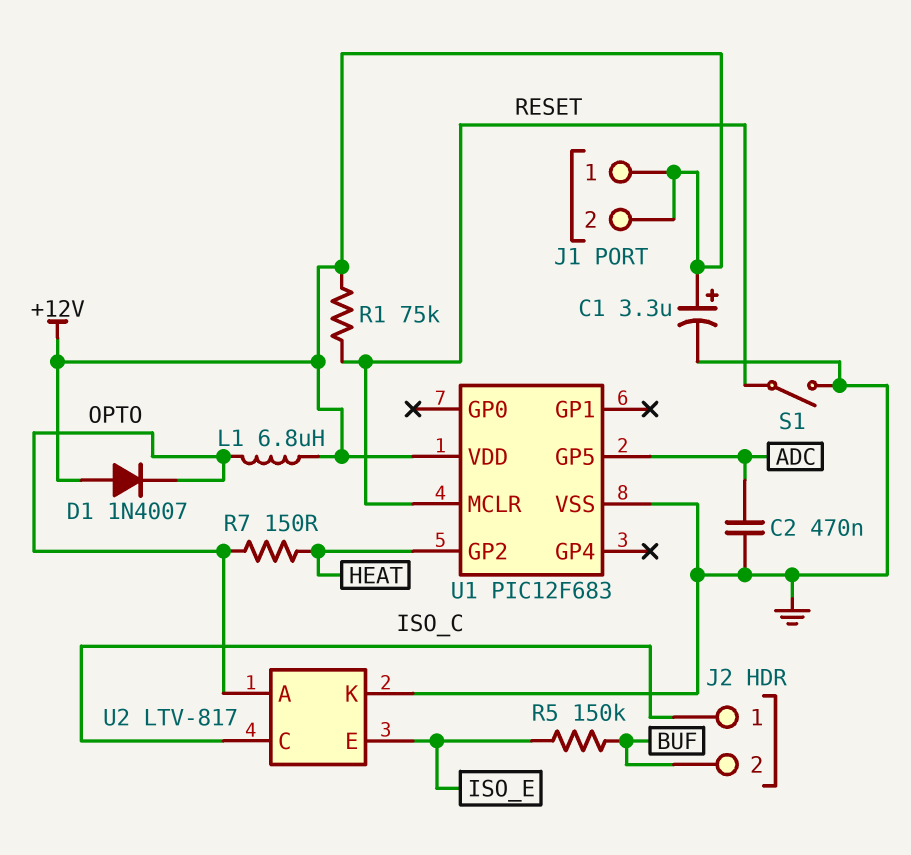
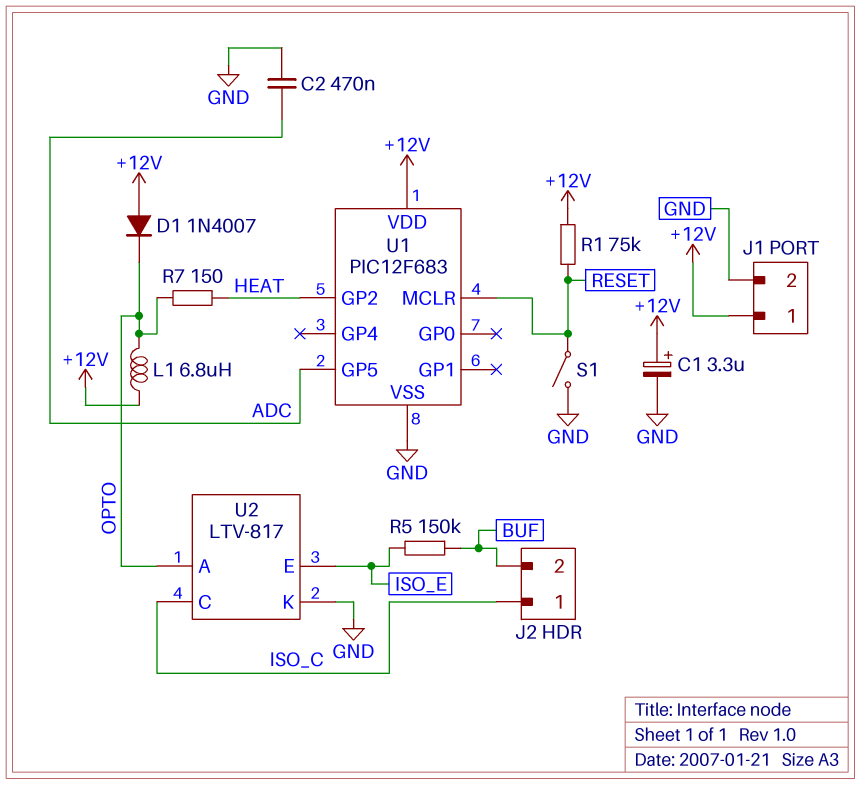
J1 pin 2: +12V -> GND

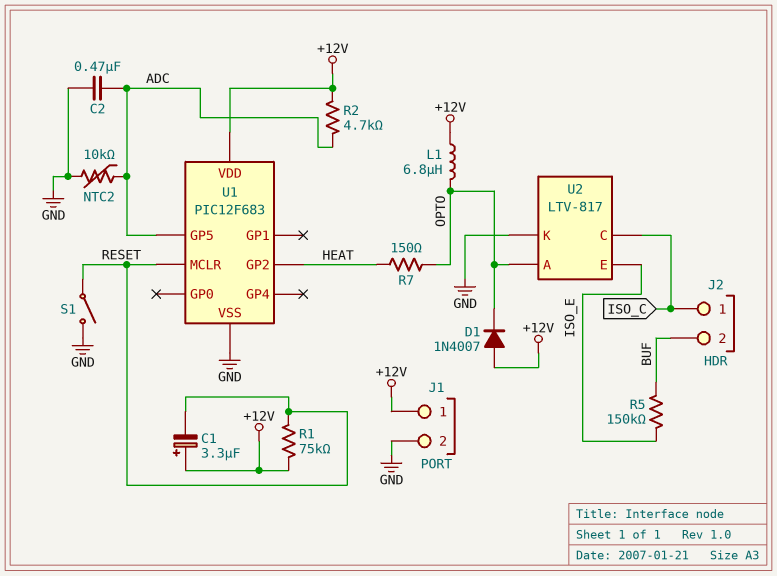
C1: 3.3uF (plus +12V, minus GND) -> 3.3uF (plus +12V, minus RESET)
NTC2: none -> 10k (ADC, GND)
R2: none -> 4.7k (+12V, ADC)

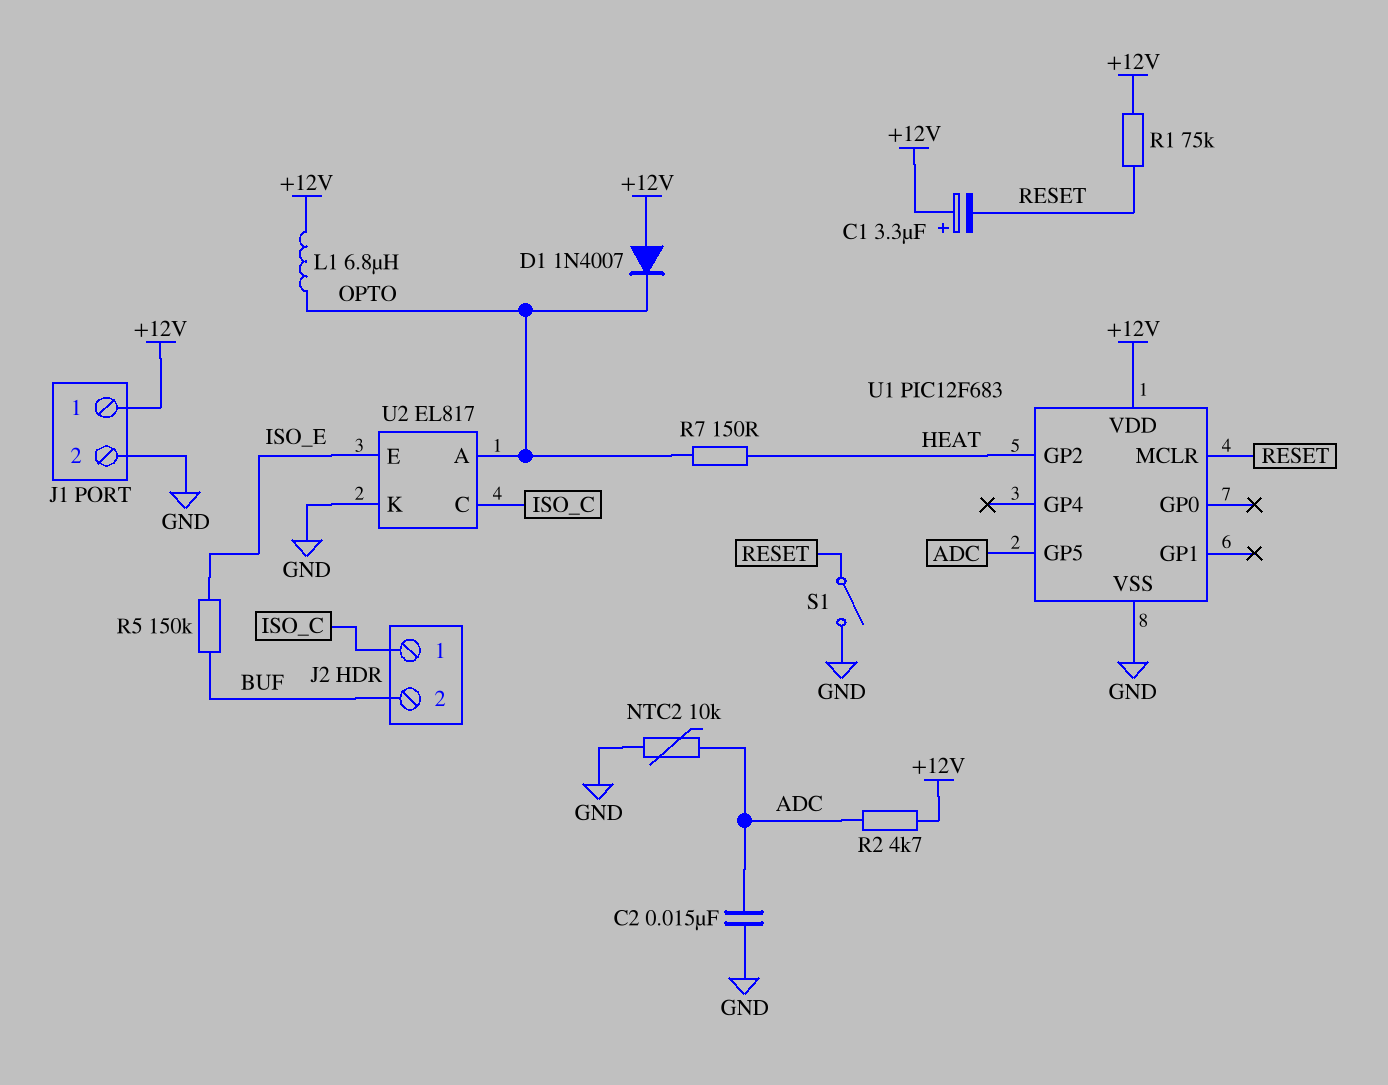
C2: 470nF (ADC, GND) -> 15nF (ADC, GND)
U2: LTV-817 -> EL817

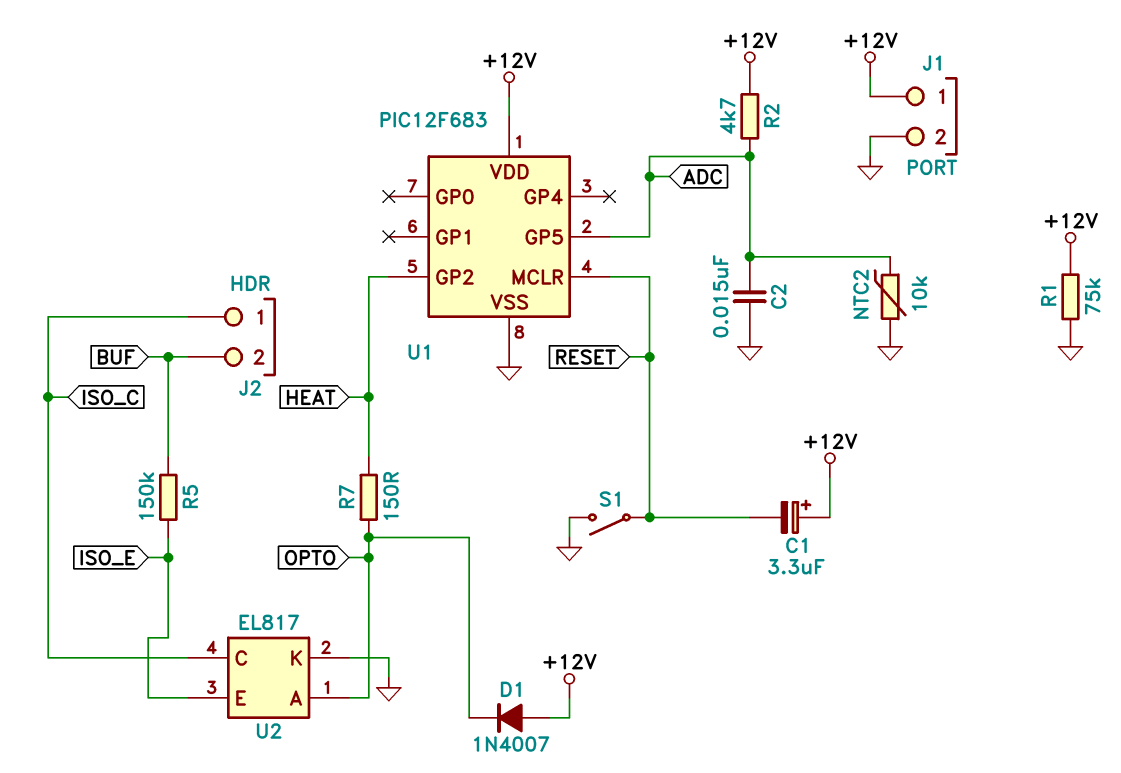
L1: 6.8uH (+12V, OPTO) -> none
R1: 75k (+12V, RESET) -> 75k (+12V, GND)

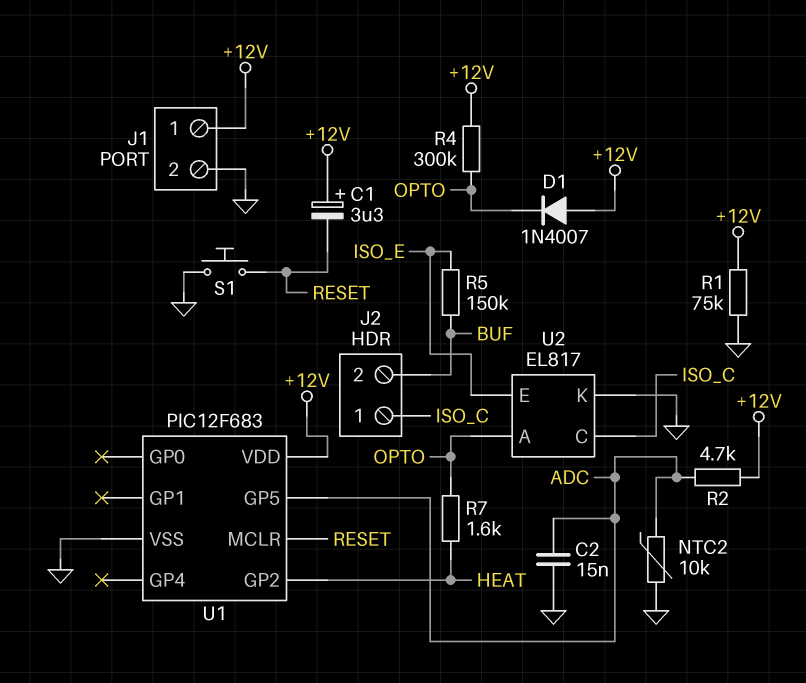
R4: none -> 300k (+12V, OPTO)
R7: 150 (HEAT, OPTO) -> 1.6k (HEAT, OPTO)
S1: switch (GND, RESET) -> button (GND, RESET)

